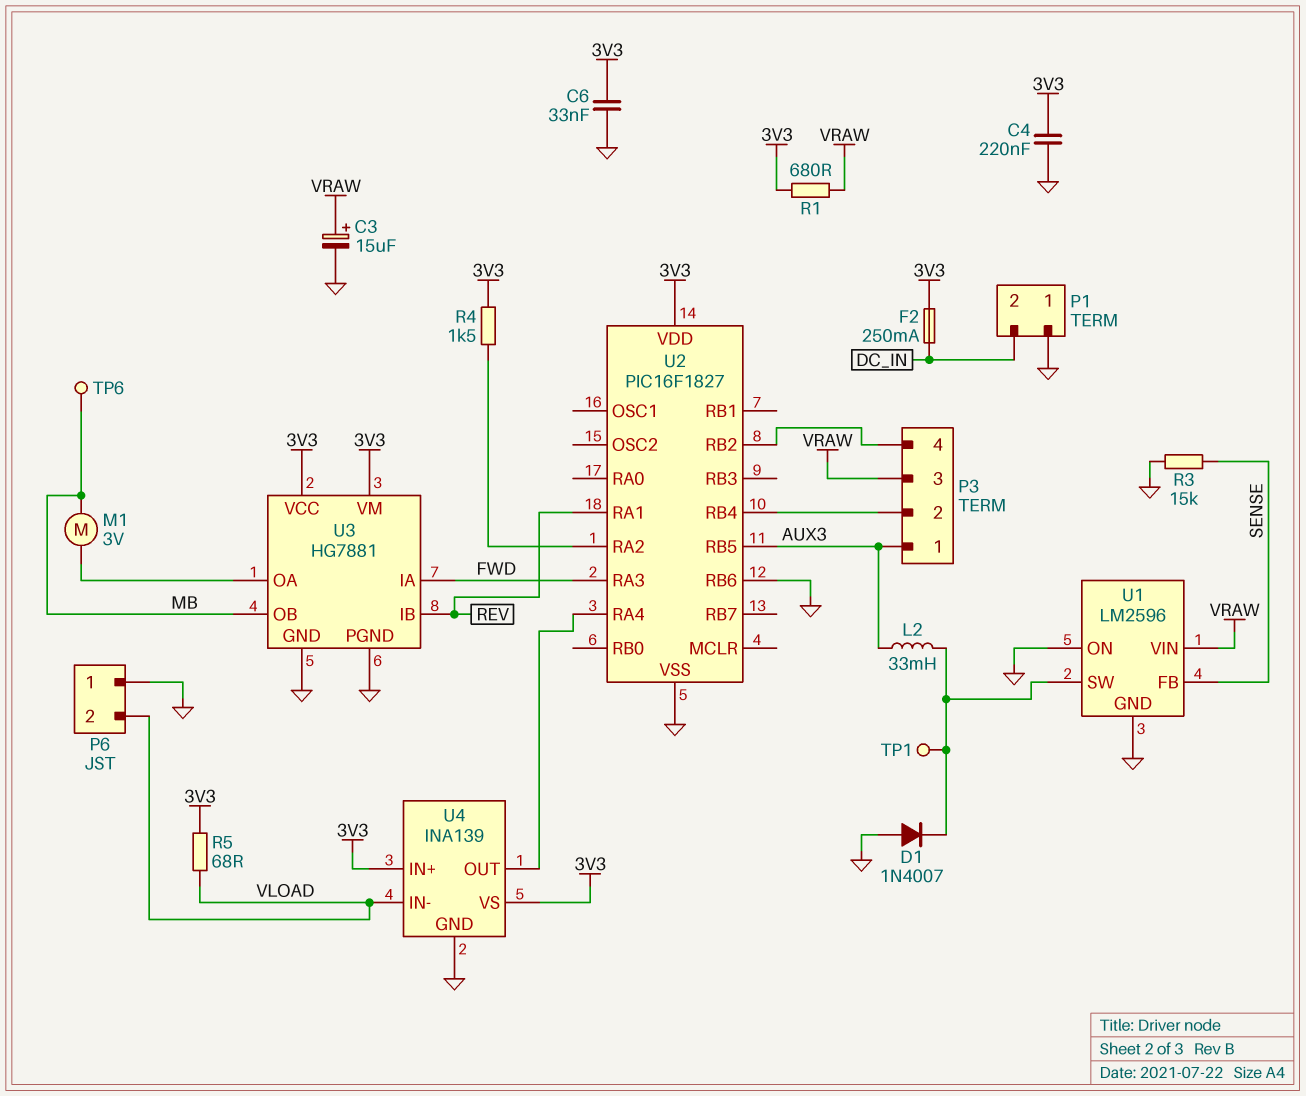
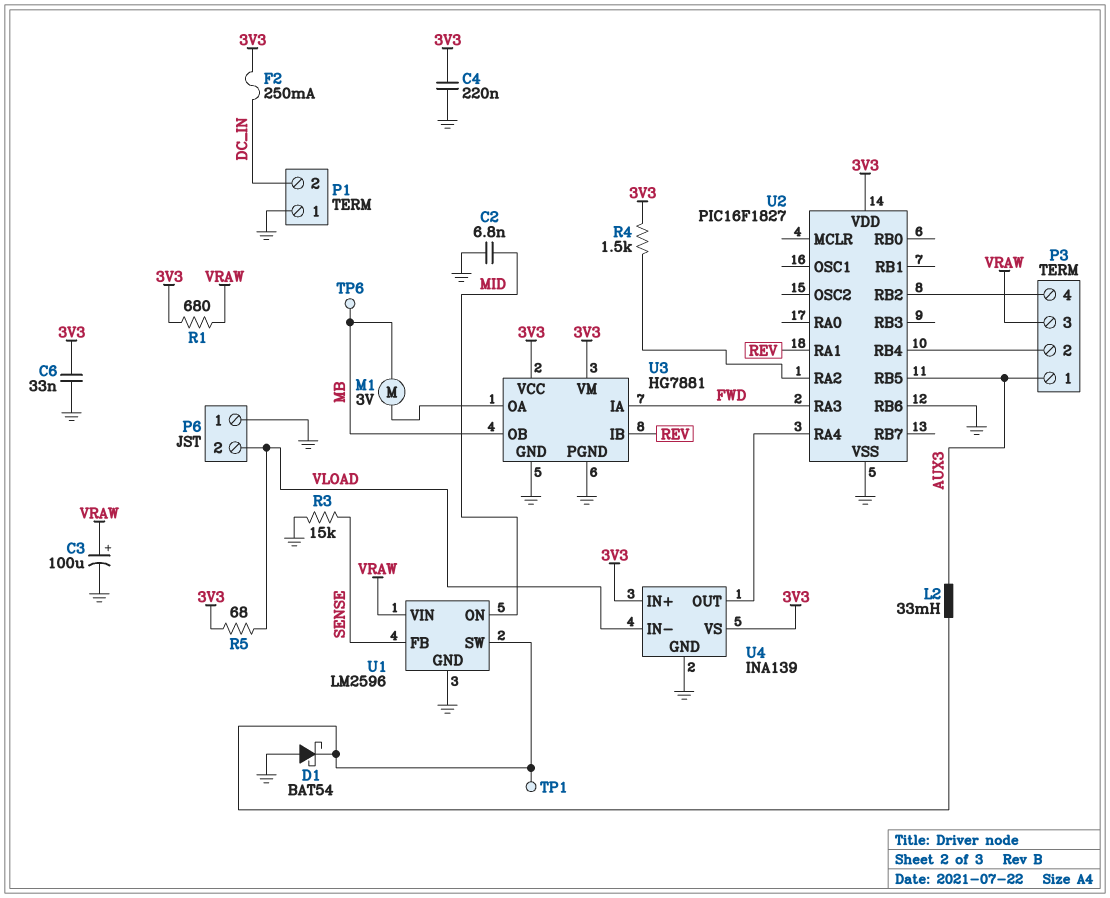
C2: none -> 6.8nF (GND, MID)
C3: 15uF (plus VRAW, minus GND) -> 100uF (plus VRAW, minus GND)
D1: diode 1N4007 (A GND, K U1/SW) -> schottky BAT54 (A GND, K U1/SW)
U1 pin ON: GND -> MID

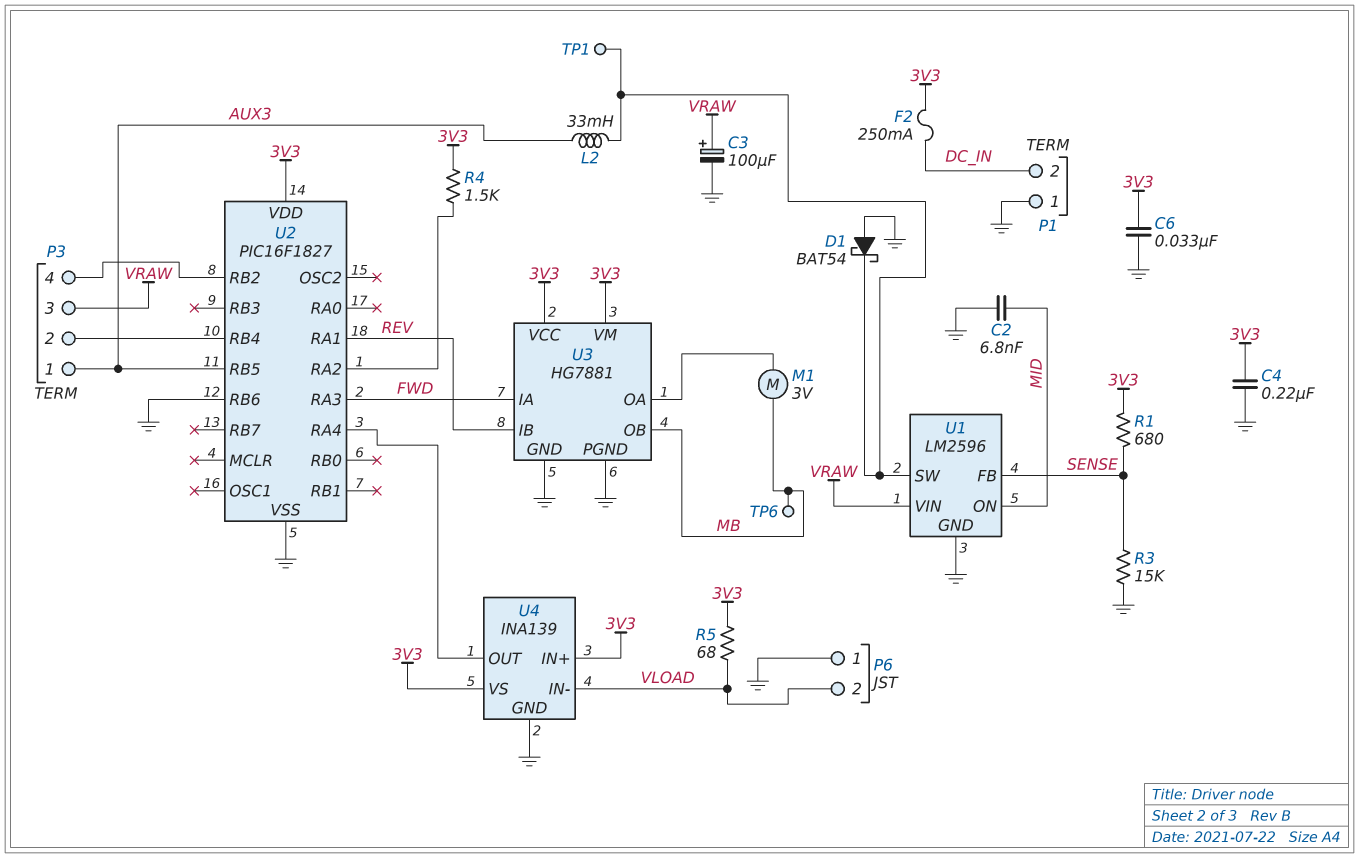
R1: 680 (3V3, VRAW) -> 680 (3V3, SENSE)

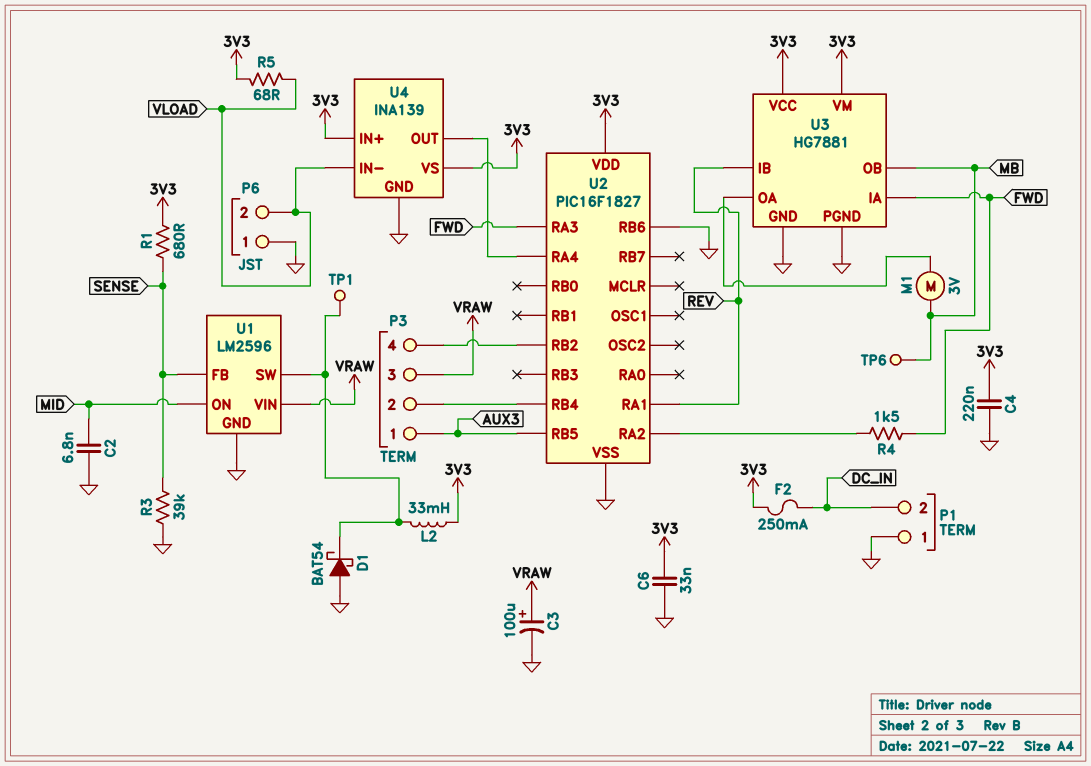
L2: 33mH (AUX3, U1/SW) -> 33mH (3V3, U1/SW)
R3: 15k (GND, SENSE) -> 39k (GND, SENSE)
R4: 1.5k (3V3, U2/RA2) -> 1.5k (FWD, U2/RA2)

